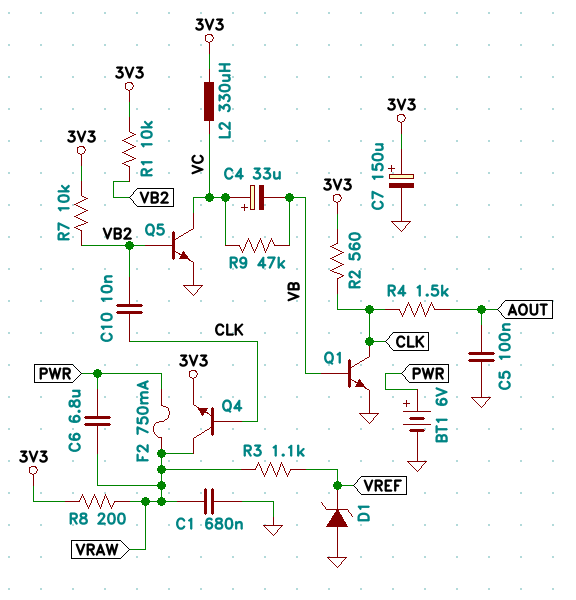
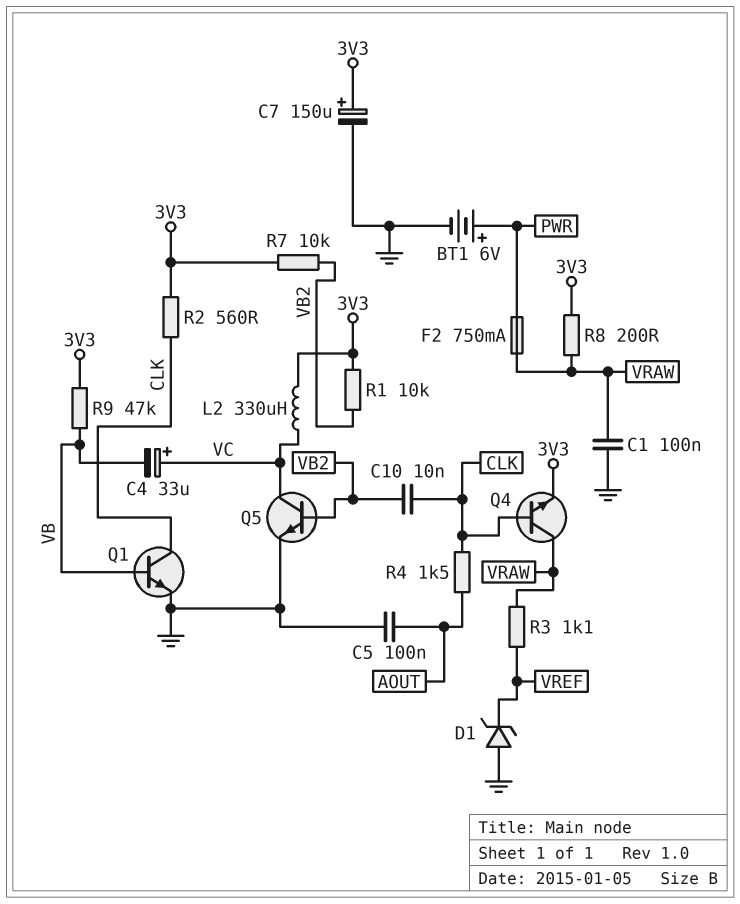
C1: 680nF (GND, VRAW) -> 100nF (GND, VRAW)
C6: 6.8uF (PWR, VRAW) -> none
R9: 47k (VB, VC) -> 47k (3V3, VB)

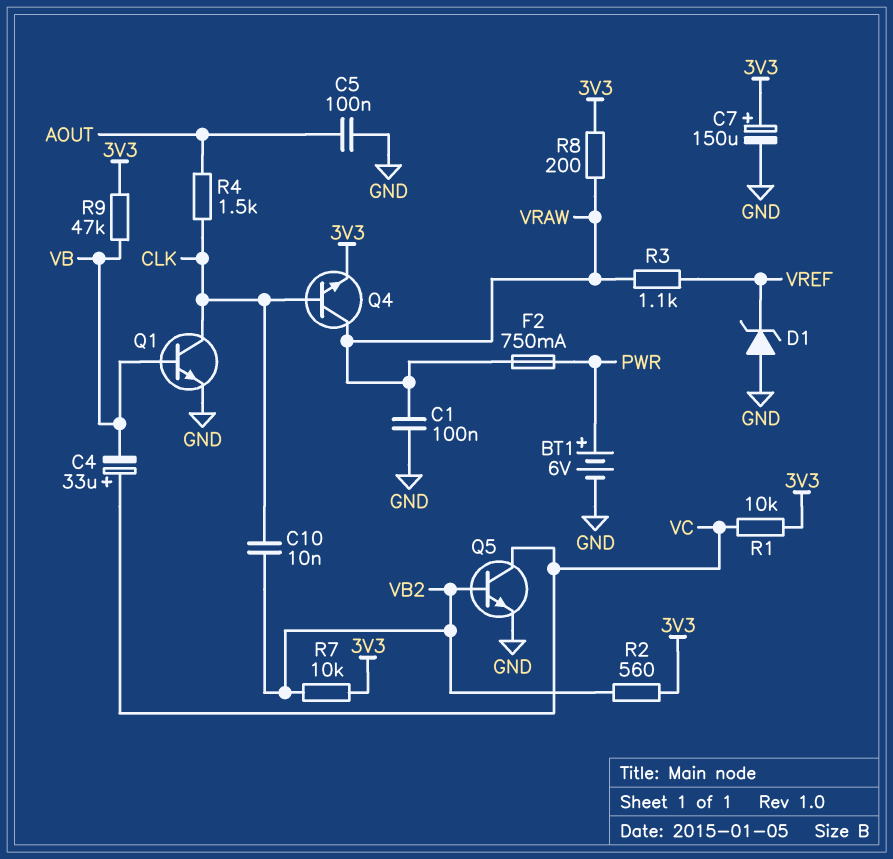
L2: 330uH (3V3, VC) -> none
R1: 10k (3V3, VB2) -> 10k (3V3, VC)
R2: 560 (3V3, CLK) -> 560 (3V3, VB2)

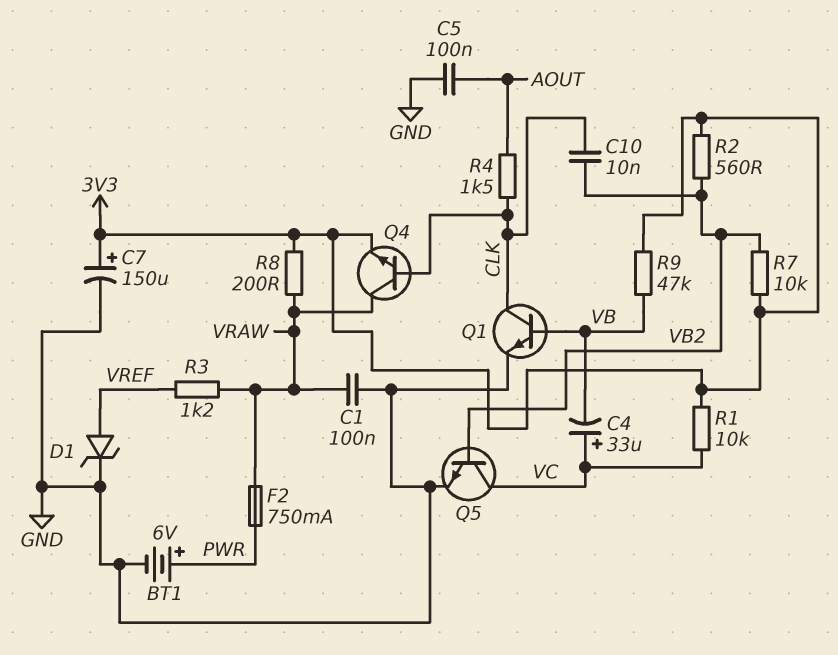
D1: zener (A GND, K VREF) -> zener (A VREF, K GND)
R3: 1.1k (VRAW, VREF) -> 1.2k (VRAW, VREF)

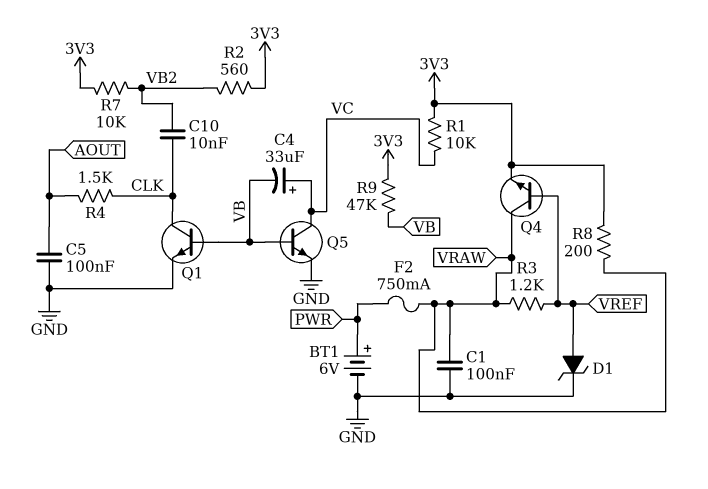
C7: 150uF (plus 3V3, minus GND) -> none
Q4: NPN (B CLK, C VRAW, E 3V3) -> NPN (B VREF, C VRAW, E 3V3)
Q5: NPN (B VB2, C VC, E GND) -> NPN (B VB, C VC, E GND)

